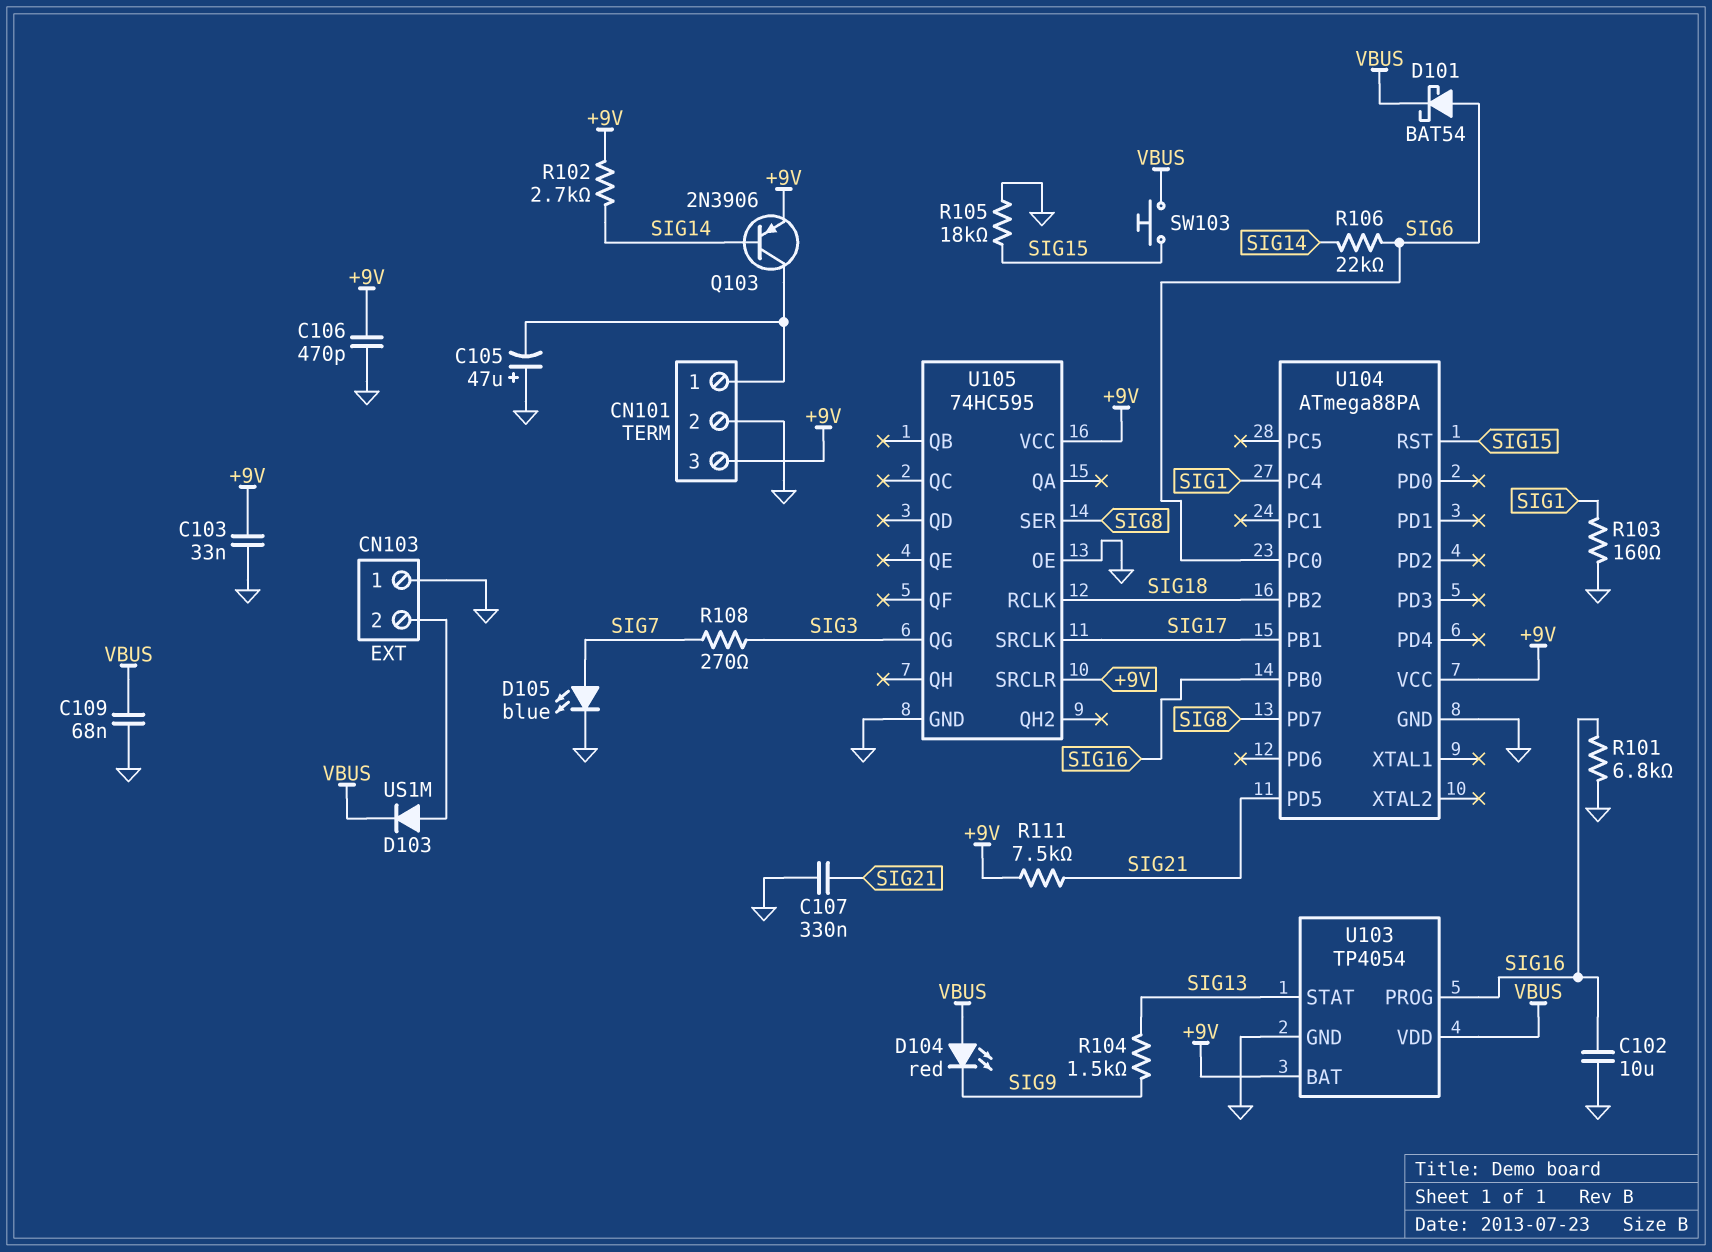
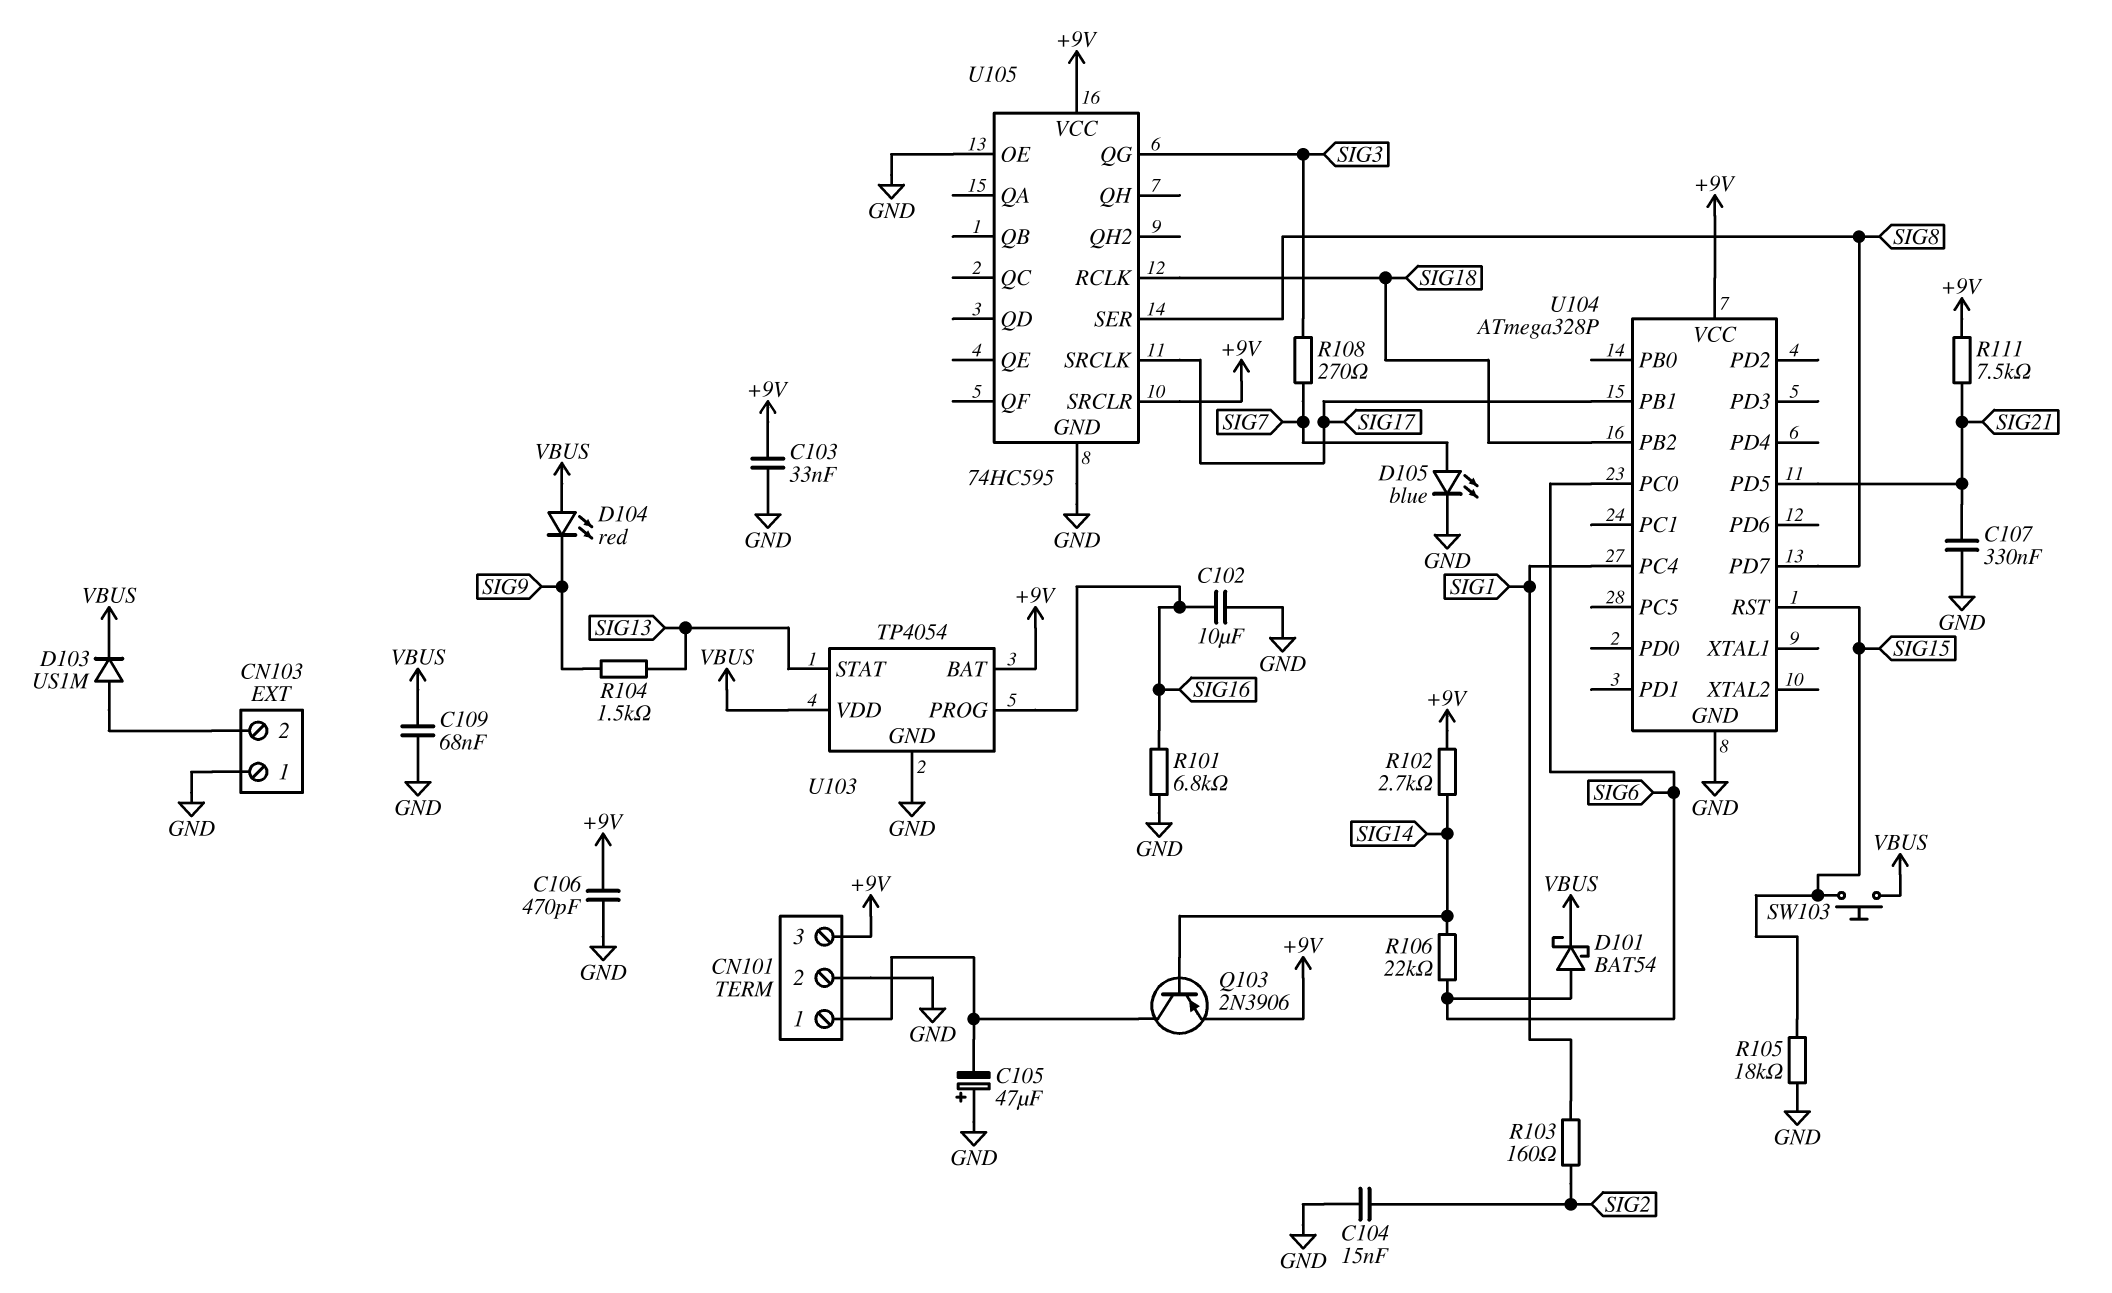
C104: none -> 15nF (GND, SIG2)
R103: 160 (GND, SIG1) -> 160 (SIG1, SIG2)
U104: ATmega88PA -> ATmega328P
U104 pin PB0: SIG16 -> none

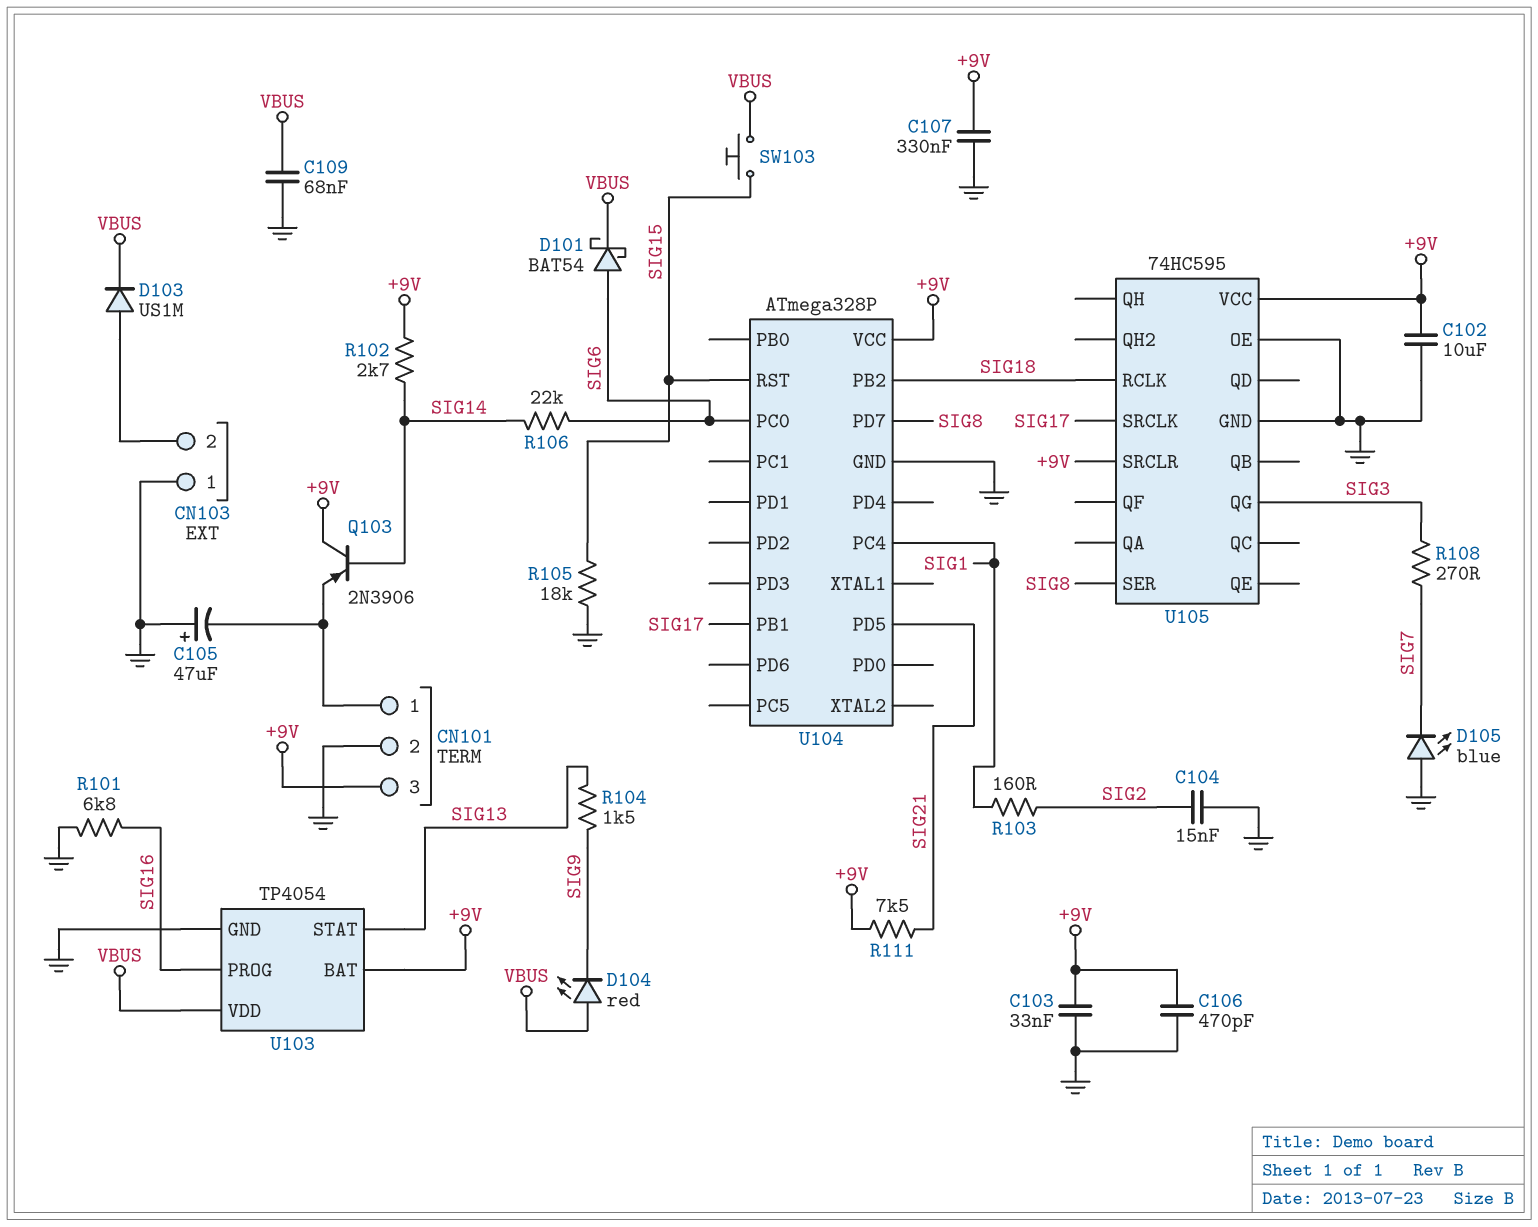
C102: 10uF (GND, SIG16) -> 10uF (+9V, GND)
C107: 330nF (GND, SIG21) -> 330nF (+9V, GND)
D105: LED blue (A SIG7, K GND) -> LED blue (A GND, K SIG7)
Q103: PNP 2N3906 (B SIG14, C CN101/1, E +9V) -> PNP 2N3906 (B SIG14, C +9V, E CN101/1)

